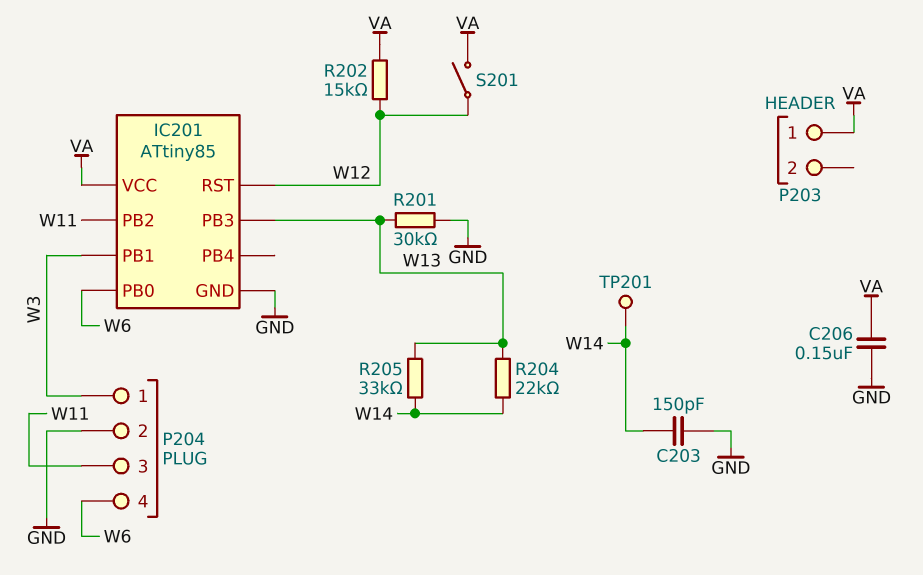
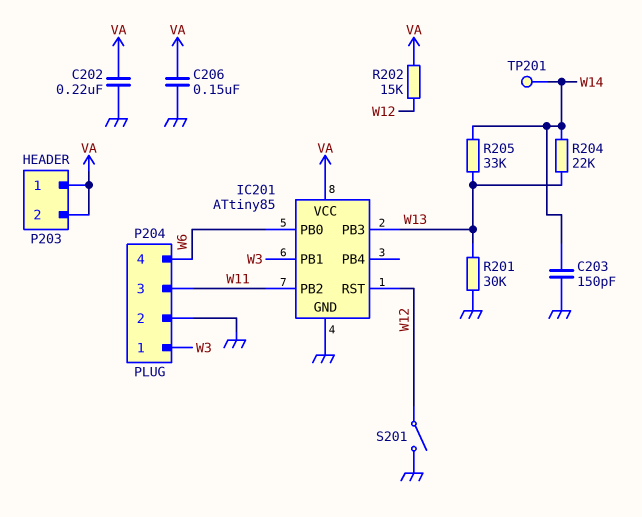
C202: none -> 220nF (GND, VA)
P203 pin 2: none -> VA
S201: switch (VA, W12) -> switch (GND, W12)

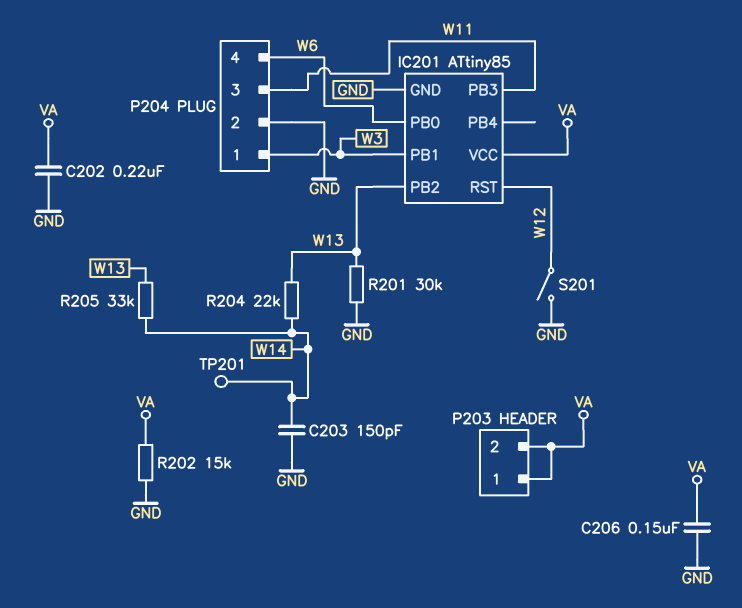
IC201 pin PB2: W11 -> W13
IC201 pin PB3: W13 -> W11
R202: 15k (VA, W12) -> 15k (GND, VA)

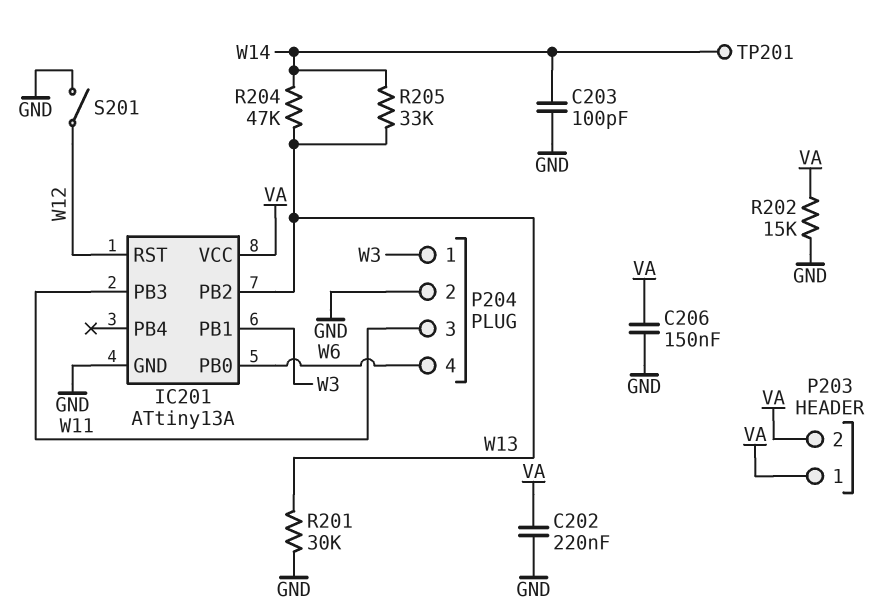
C203: 150pF (GND, W14) -> 100pF (GND, W14)
IC201: ATtiny85 -> ATtiny13A
R204: 22k (W13, W14) -> 47k (W13, W14)

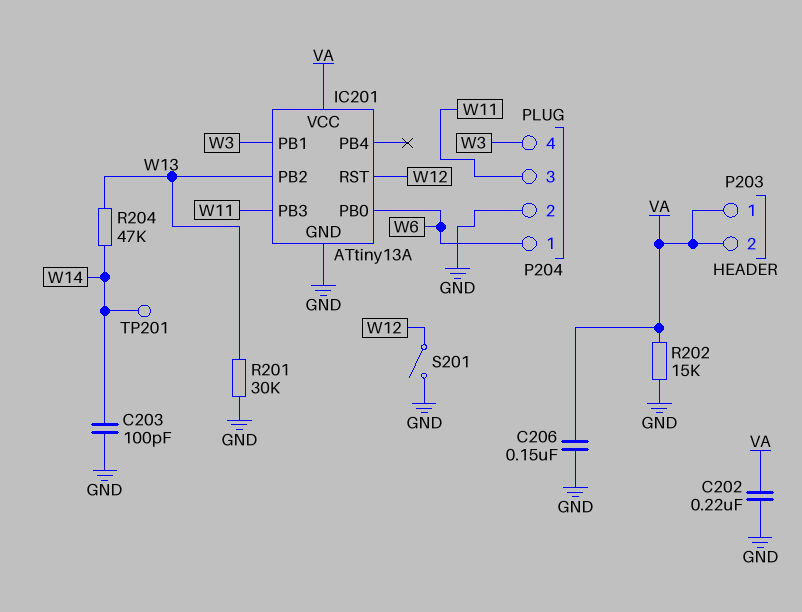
P204 pin 1: W3 -> W6
P204 pin 4: W6 -> W3
R205: 33k (W13, W14) -> none

